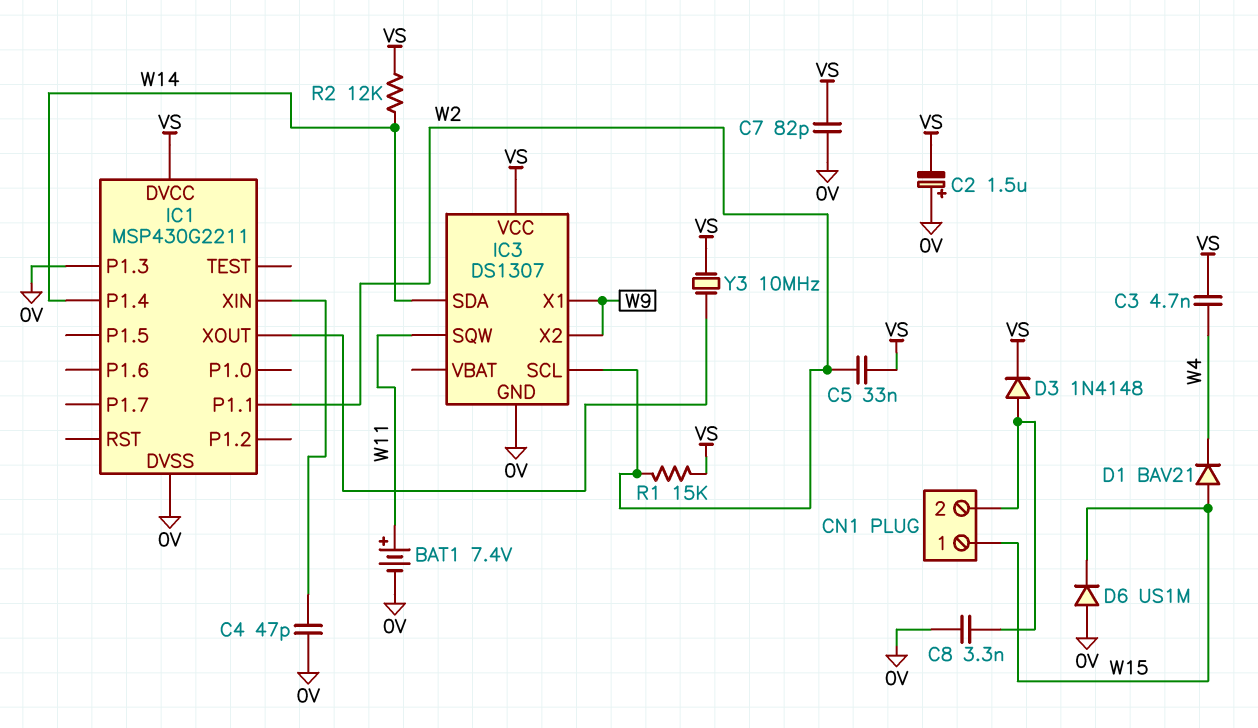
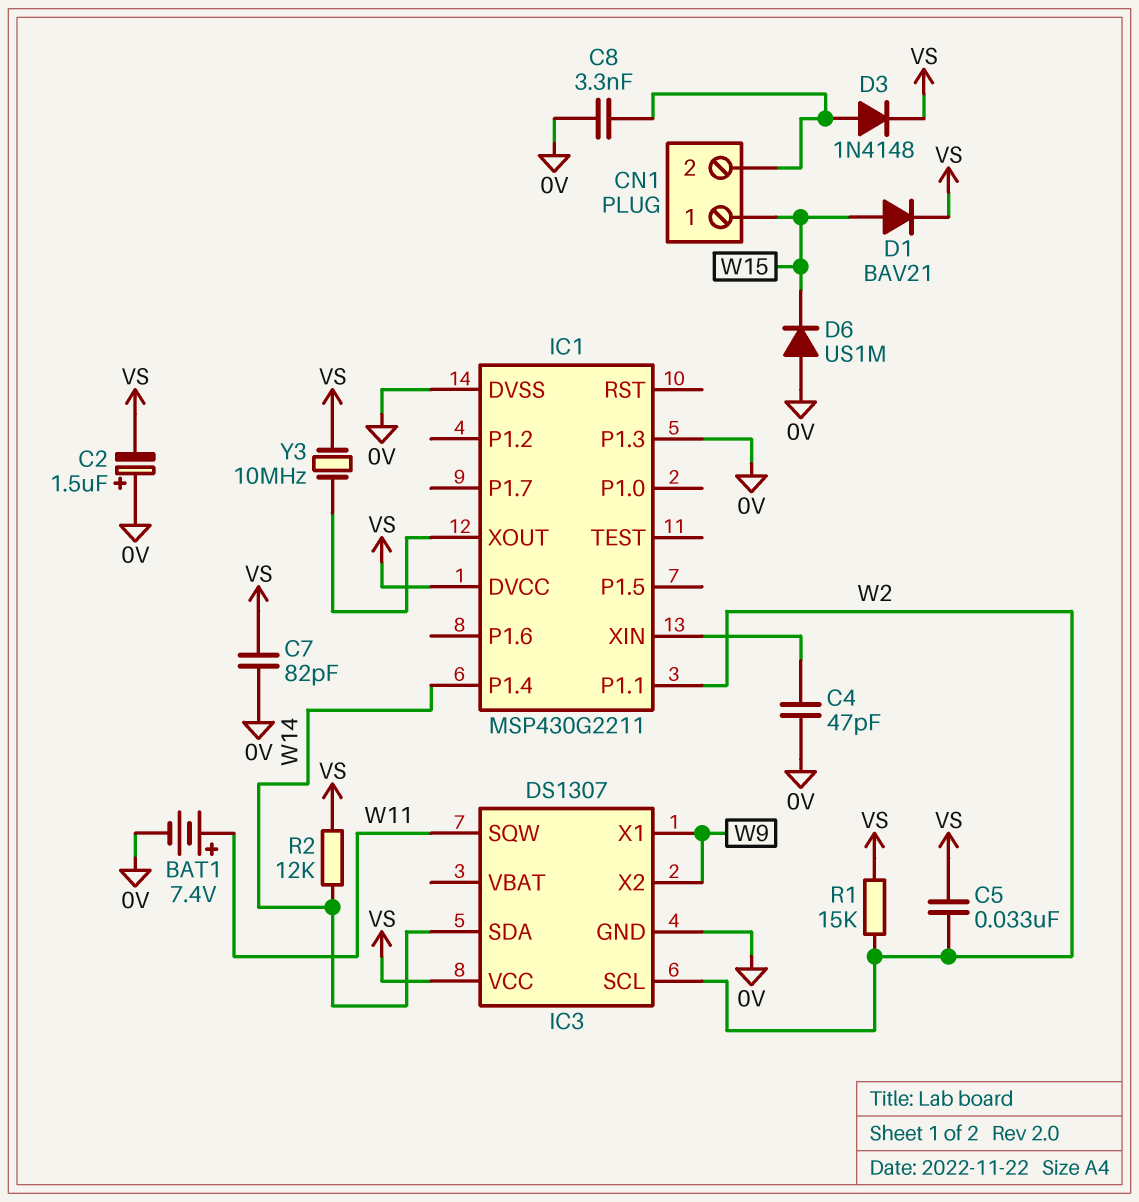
C3: 4.7nF (VS, W4) -> none
D1: diode BAV21 (A W15, K W4) -> diode BAV21 (A W15, K VS)

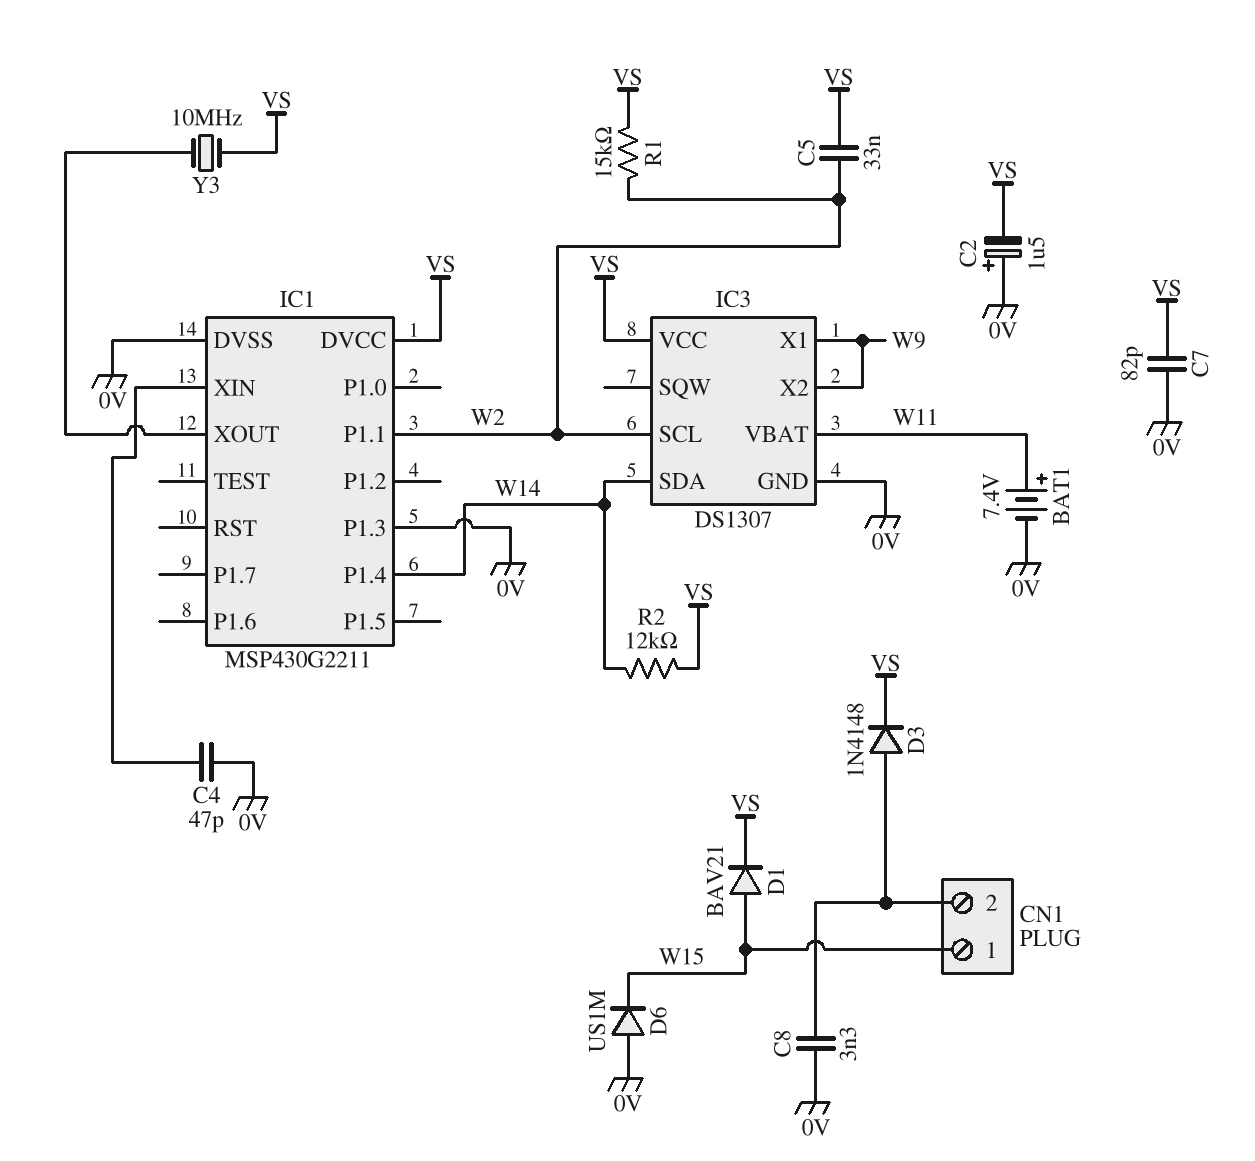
IC3 pin SQW: W11 -> none
IC3 pin VBAT: none -> W11

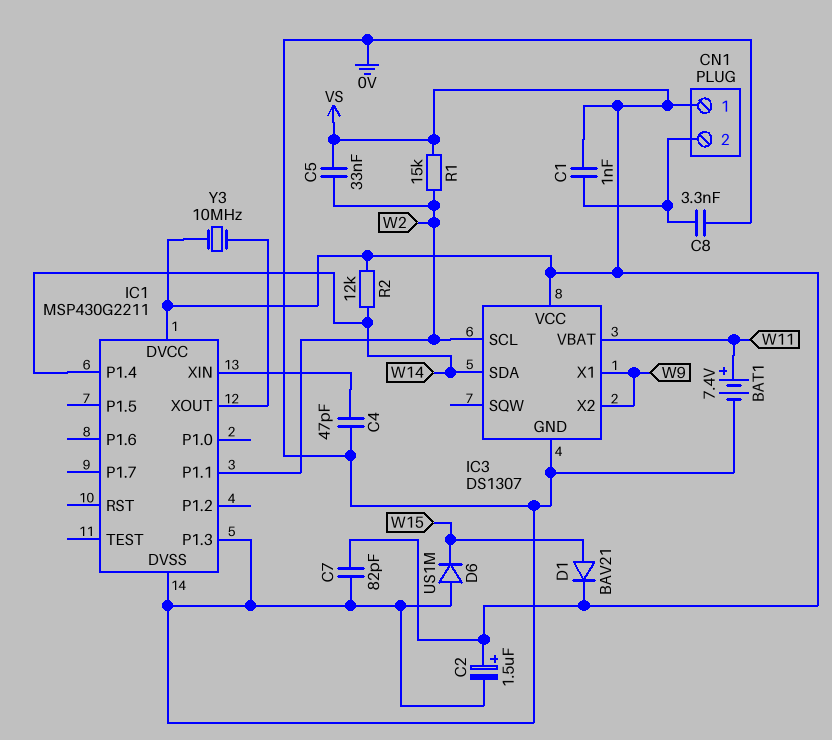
C1: none -> 1nF (CN1/2, VS)
C2: 1.5uF (plus 0V, minus VS) -> 1.5uF (plus VS, minus 0V)
CN1 pin 1: W15 -> VS
D3: diode 1N4148 (A CN1/2, K VS) -> none

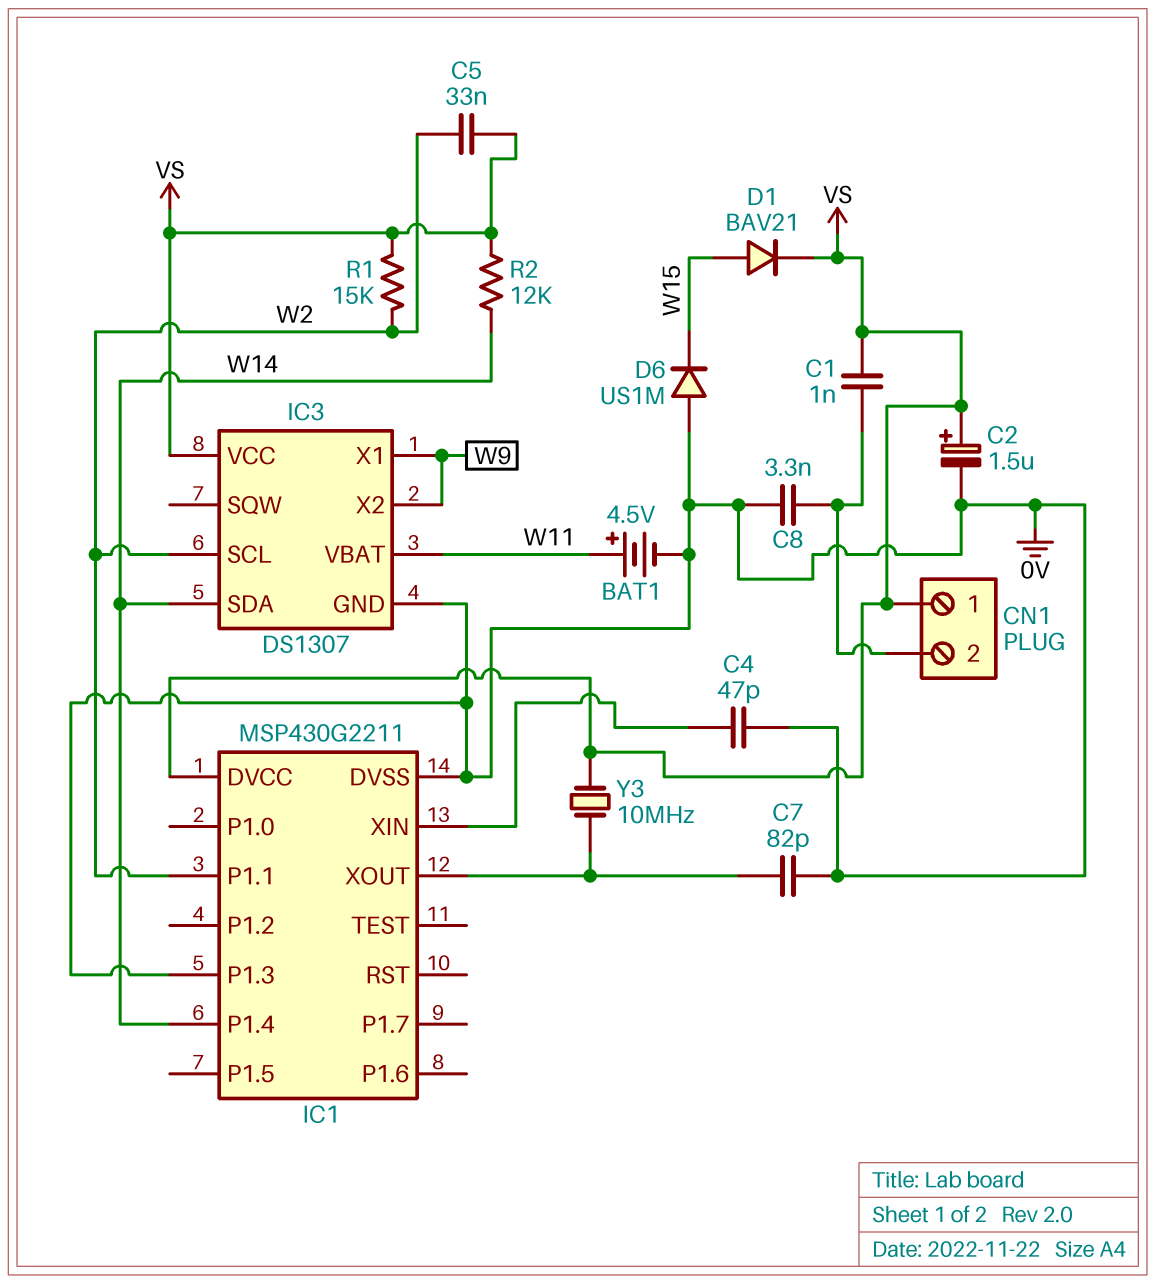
BAT1: 7.4V (plus W11, minus 0V) -> 4.5V (plus W11, minus 0V)
C7: 82pF (0V, VS) -> 82pF (0V, IC1/XOUT)

